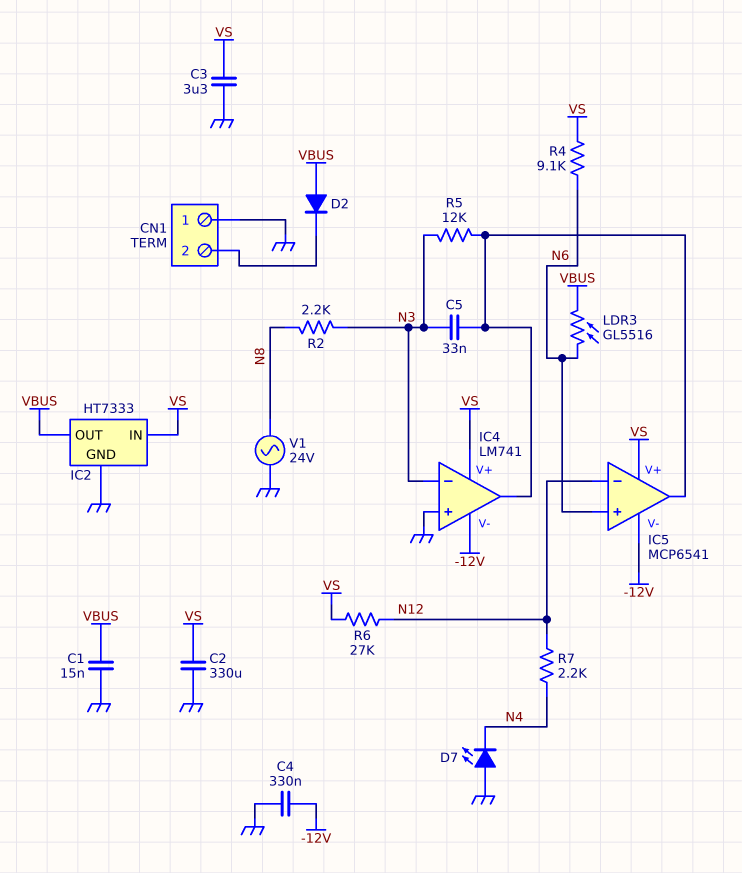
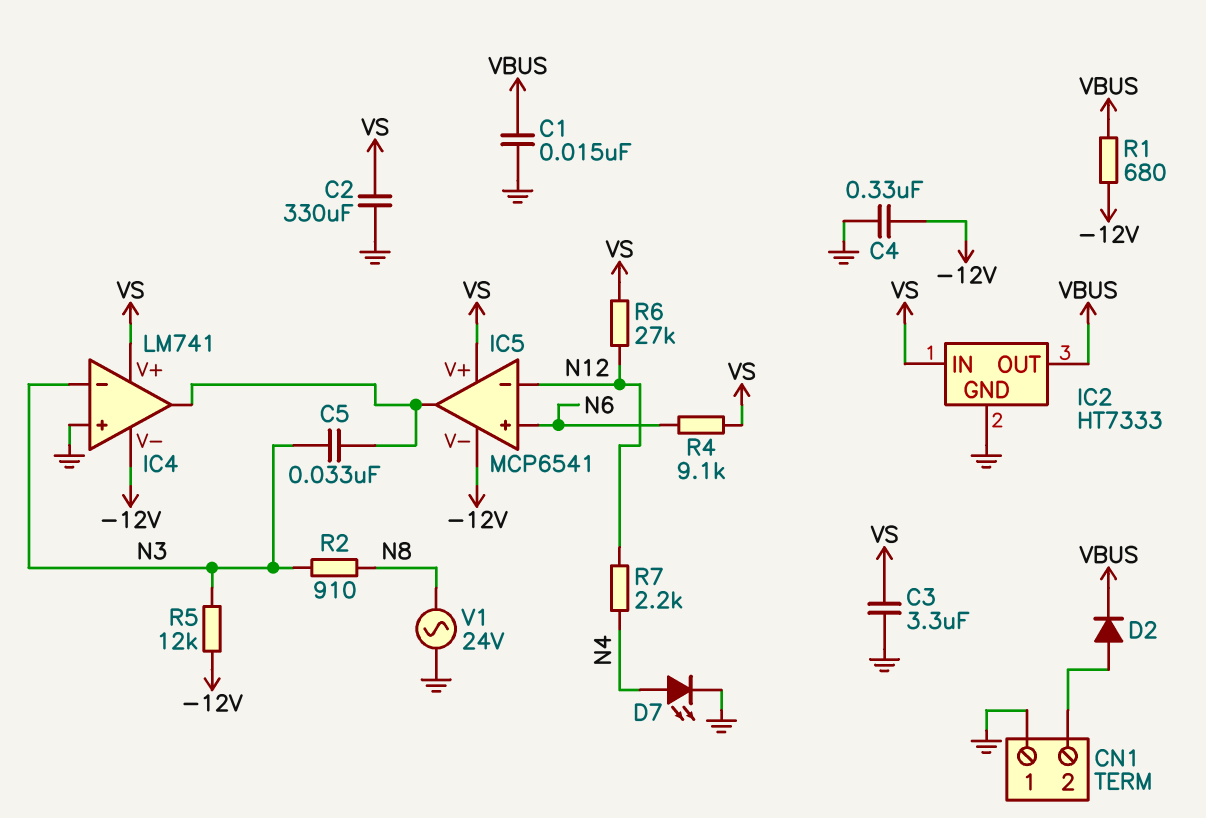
D2: diode (A VBUS, K CN1/2) -> diode (A CN1/2, K VBUS)
D7: LED (A GND, K N4) -> LED (A N4, K GND)
LDR3: GL5516 (N6, VBUS) -> none
R1: none -> 680 (-12V, VBUS)
R2: 2.2k (N3, N8) -> 910 (N3, N8)
R5: 12k (IC4/out, N3) -> 12k (-12V, N3)

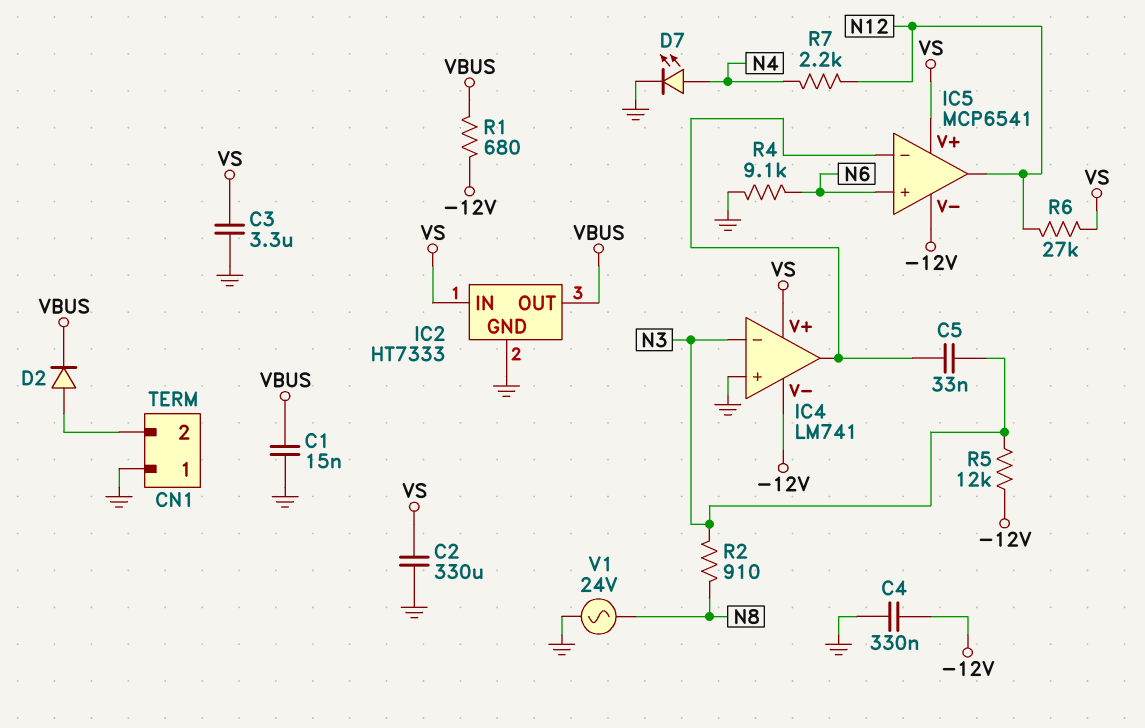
IC5 pin in-: N12 -> IC4/out
IC5 pin out: IC4/out -> N12
R4: 9.1k (N6, VS) -> 9.1k (GND, N6)

